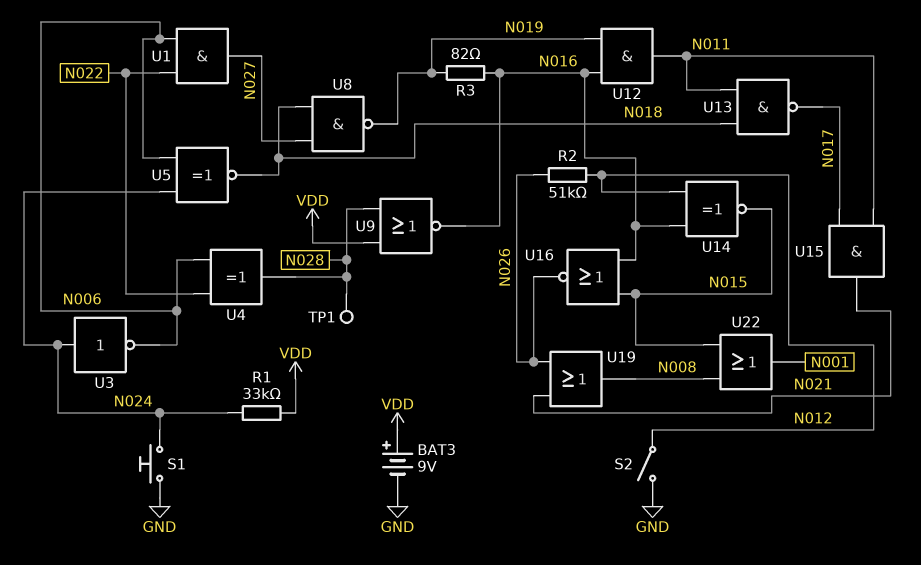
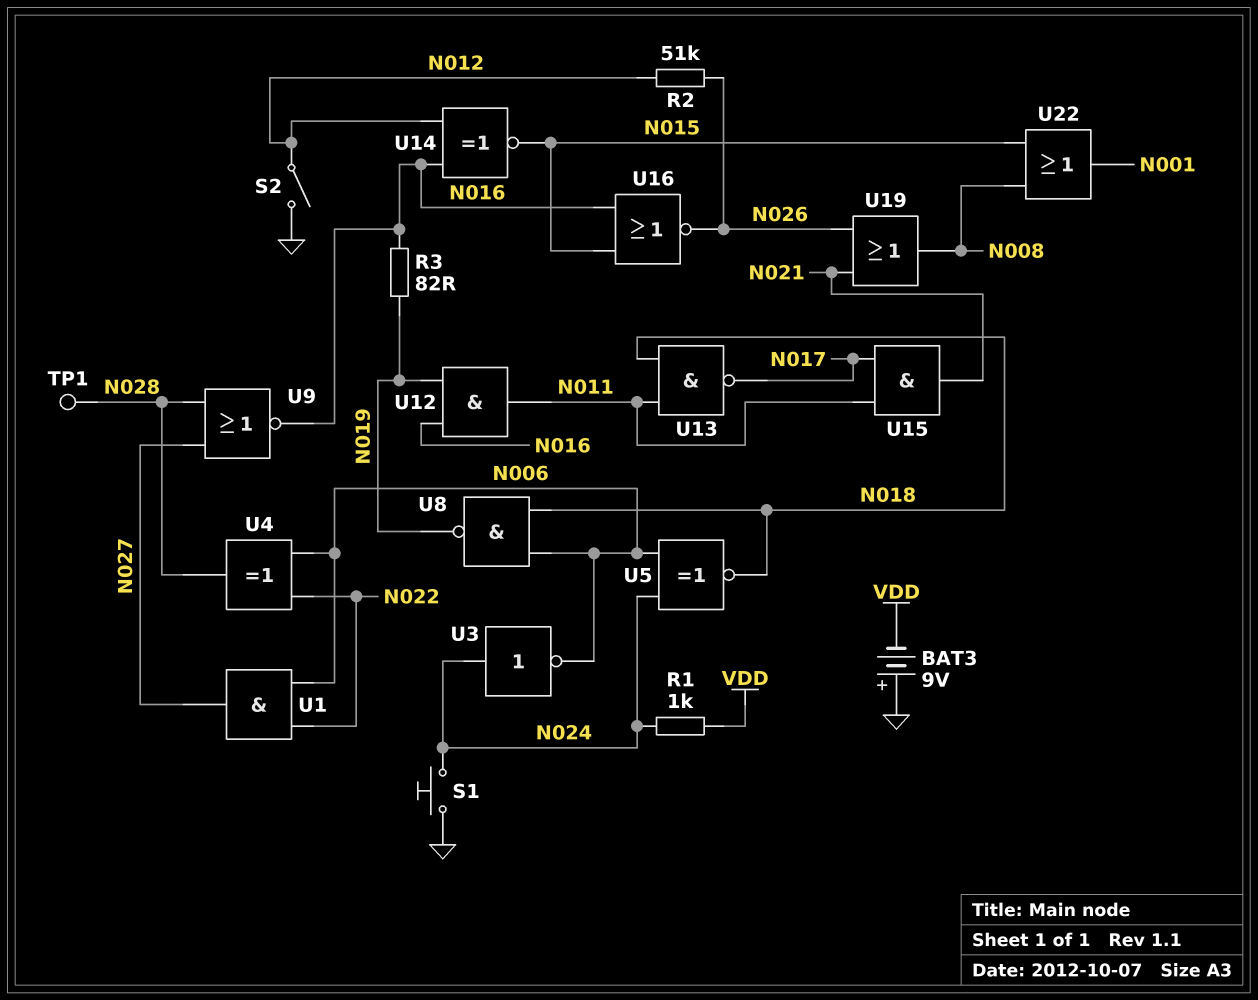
BAT3: 9V (plus VDD, minus GND) -> 9V (plus GND, minus VDD)
R1: 33k (N024, VDD) -> 1k (N024, VDD)
U8: NAND (in N018, in N027, out N019) -> NAND (in N006, in N018, out N019)
U9: NOR (in N028, in VDD, out N016) -> NOR (in N027, in N028, out N016)

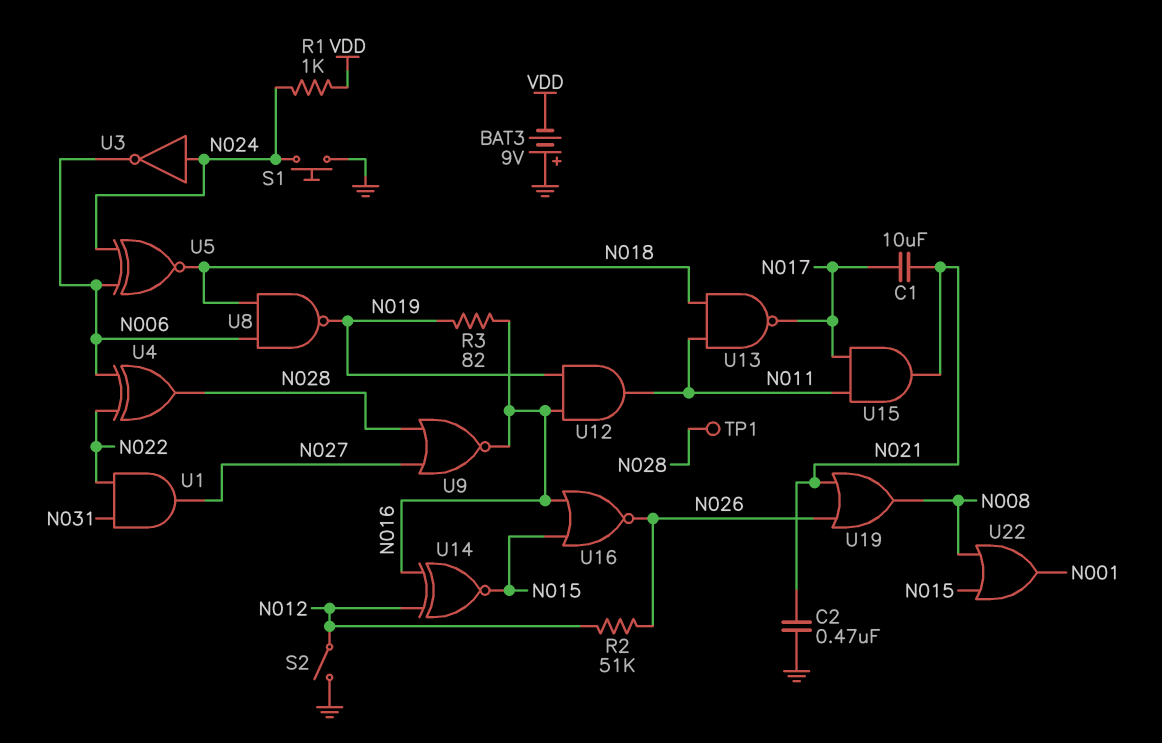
C1: none -> 10uF (N017, N021)
C2: none -> 470nF (GND, N021)
U1: AND (in N006, in N022, out N027) -> AND (in N022, in N031, out N027)

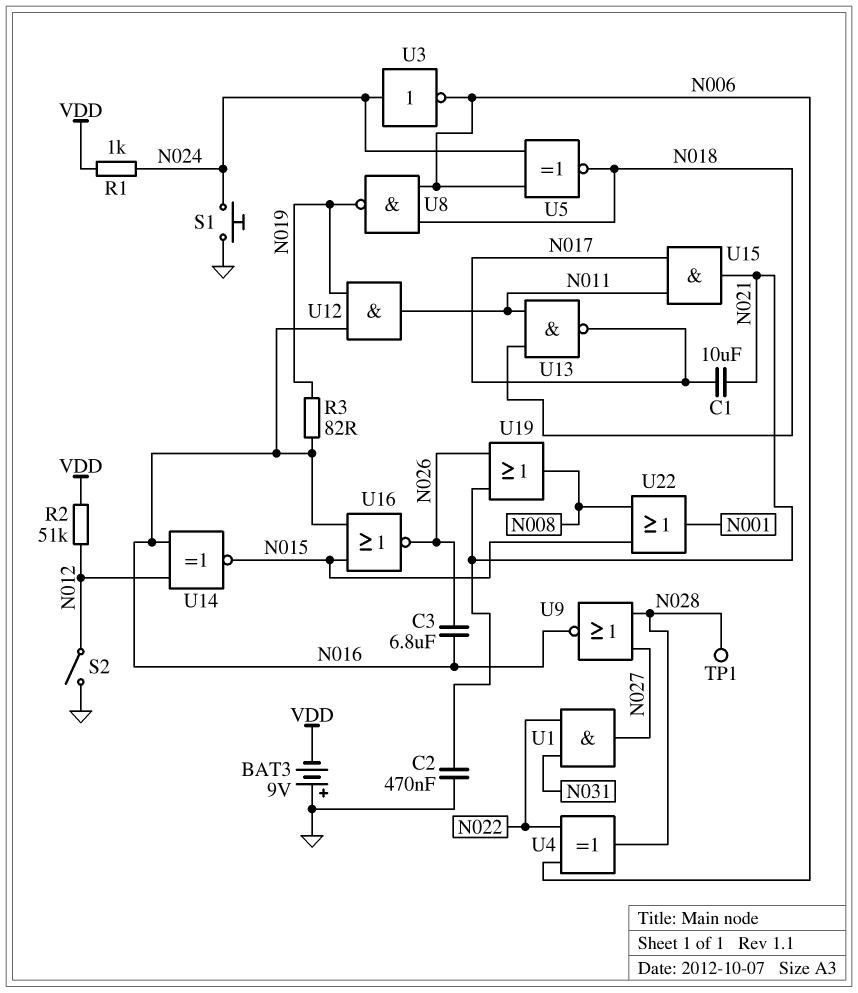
C3: none -> 6.8uF (N016, N026)
R2: 51k (N012, N026) -> 51k (N012, VDD)

